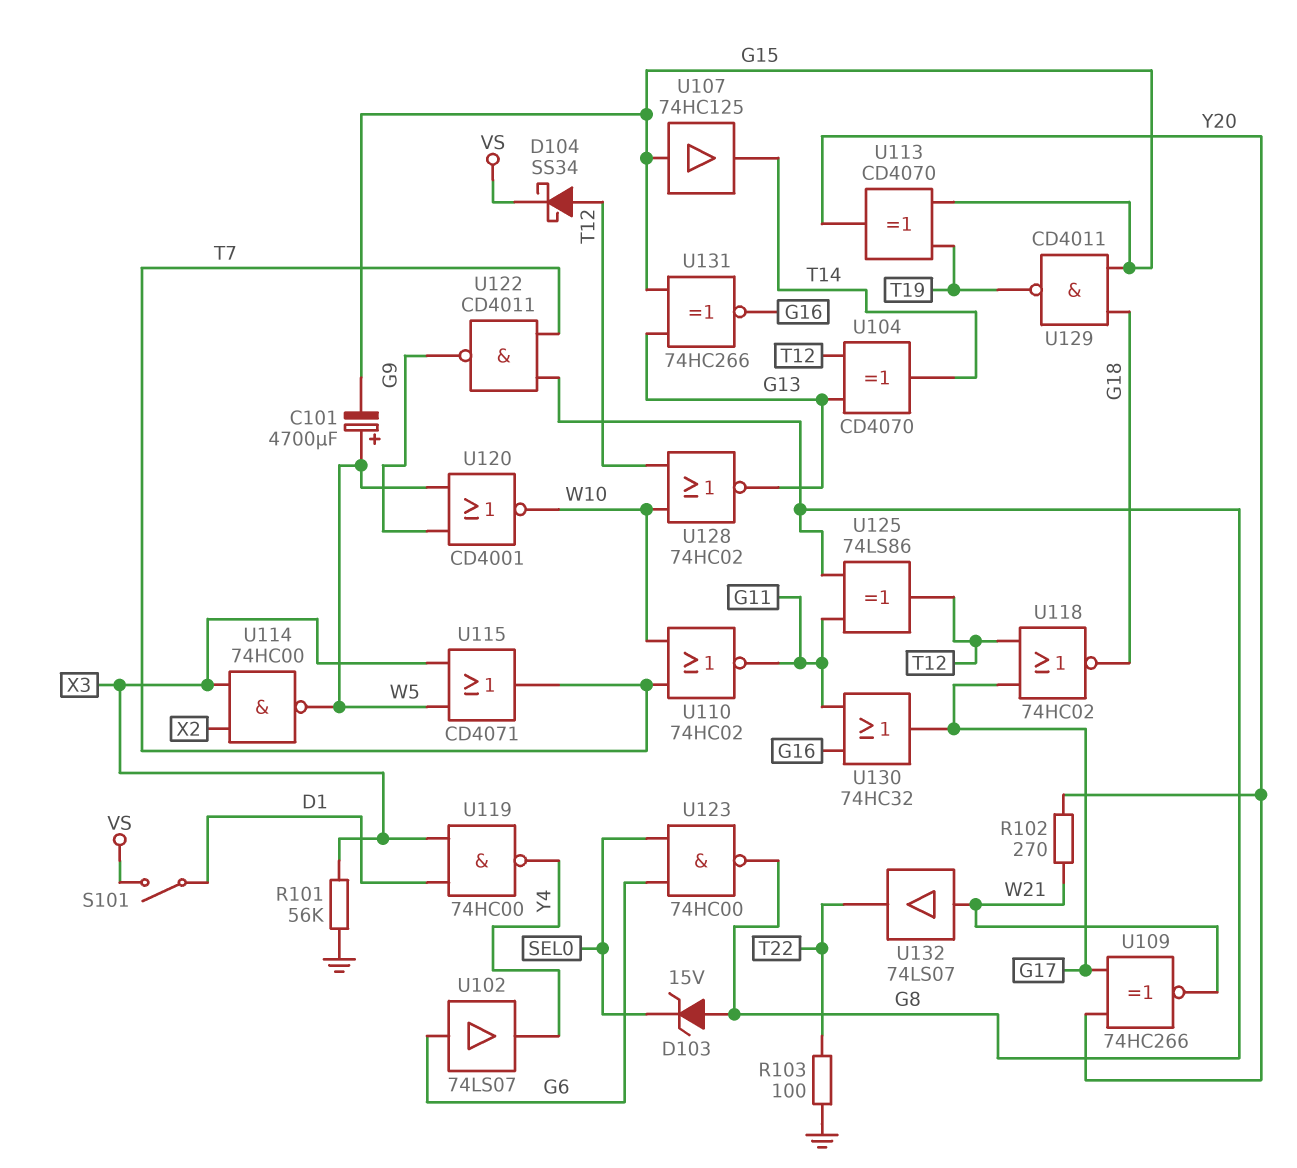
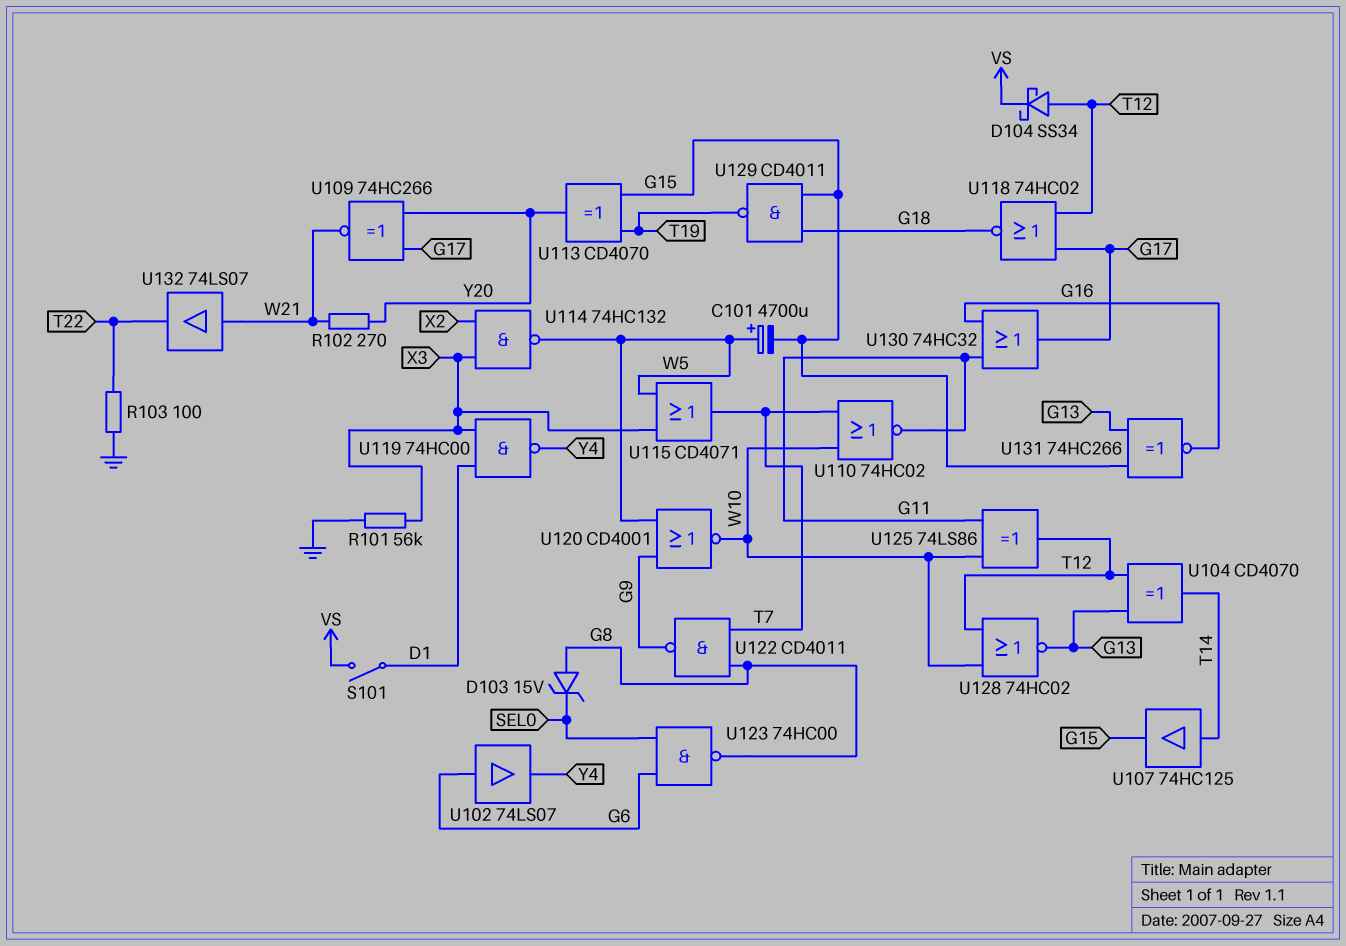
U107: buffer 74HC125 (in G15, out T14) -> buffer 74HC125 (in T14, out G15)
U114: NAND 74HC00 (in X2, in X3, out W5) -> NAND 74HC132 (in X2, in X3, out W5)
U125: XOR 74LS86 (in G8, in G11, out T12) -> XOR 74LS86 (in G11, in W10, out T12)

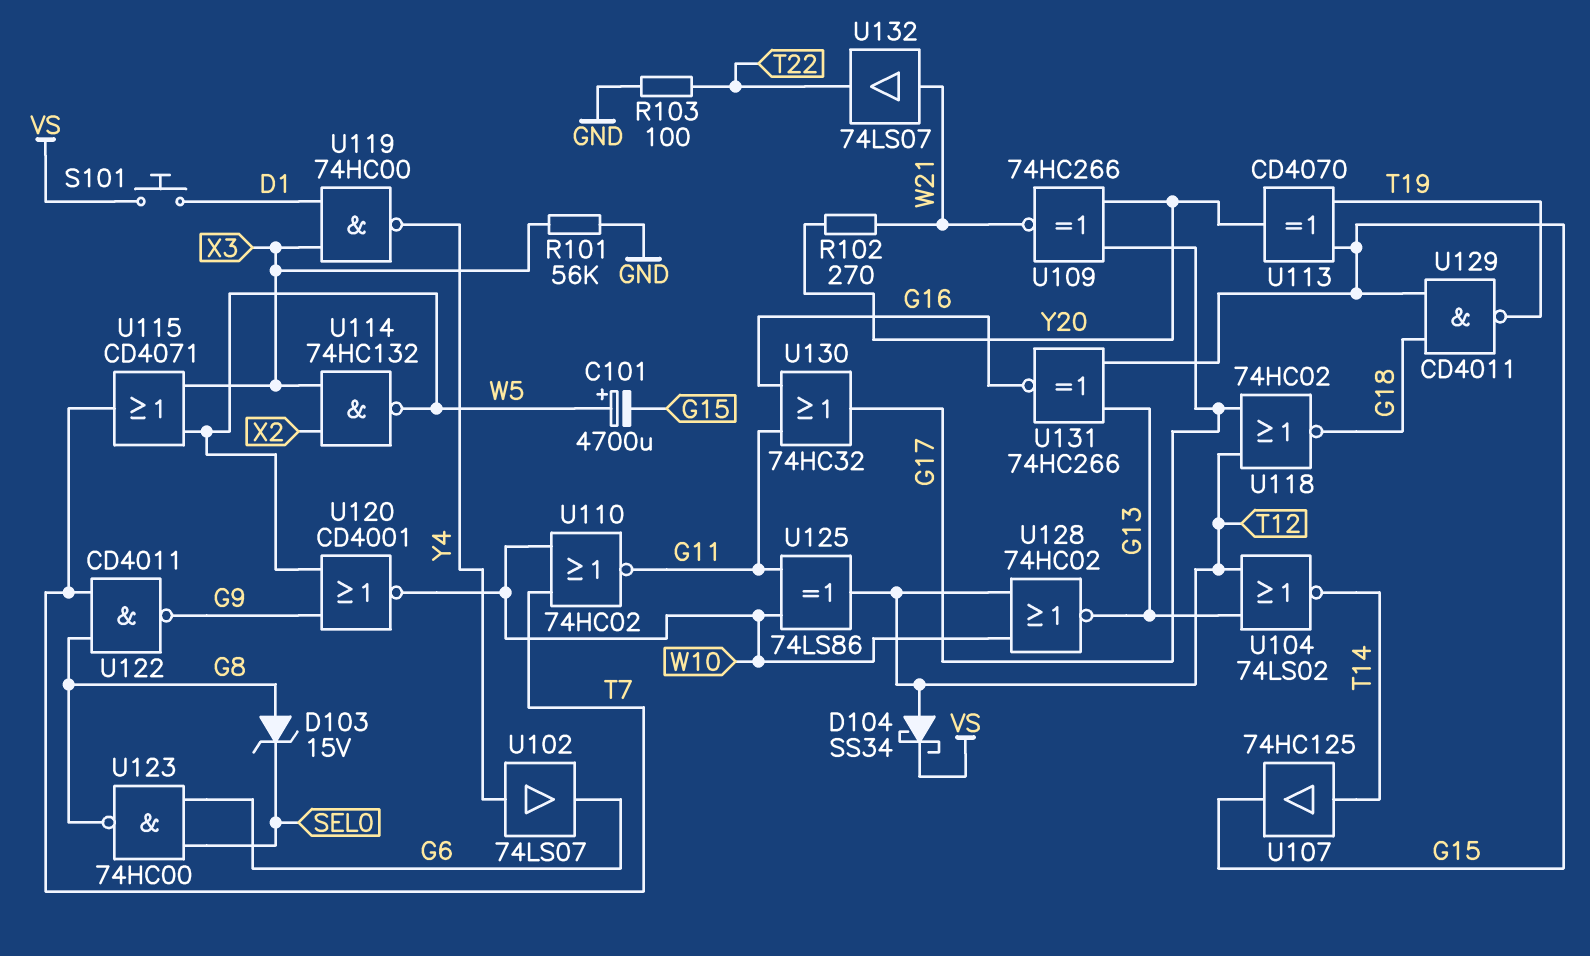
S101: switch (D1, VS) -> button (D1, VS)
U102: buffer 74LS07 (in G6, out Y4) -> buffer 74LS07 (in Y4, out G6)
U104: XOR CD4070 (in G13, in T12, out T14) -> NOR 74LS02 (in G13, in T12, out T14)

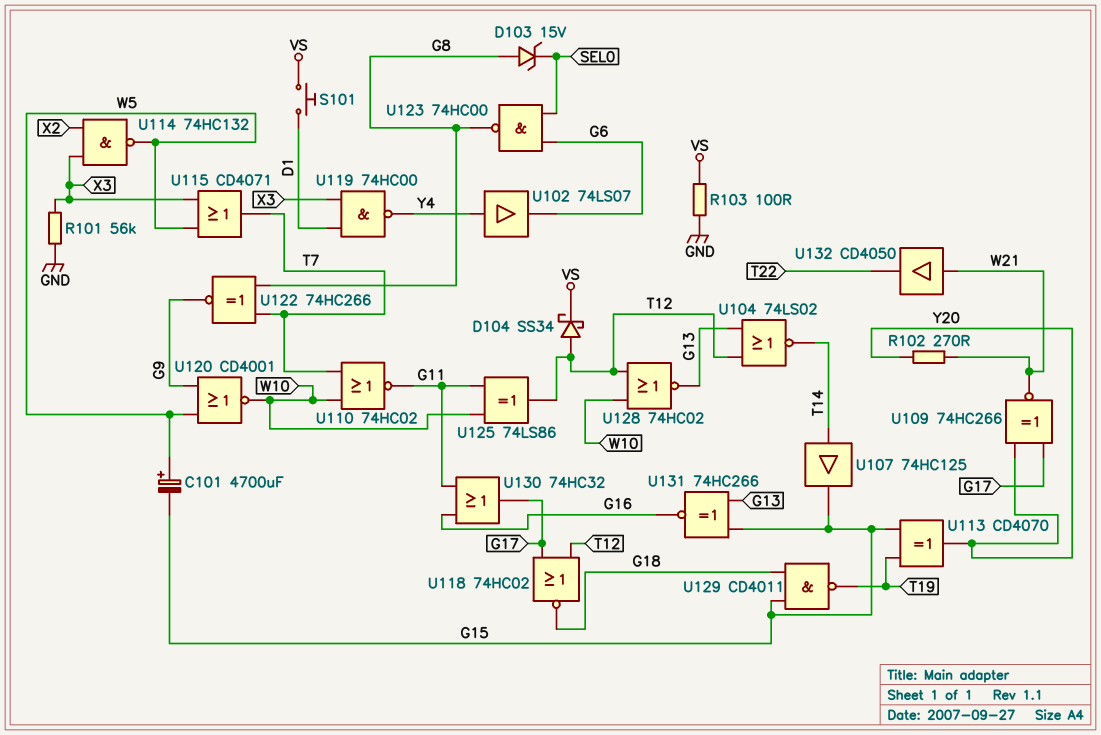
R103: 100 (GND, T22) -> 100 (GND, VS)
U122: NAND CD4011 (in G8, in T7, out G9) -> XNOR 74HC266 (in G8, in T7, out G9)
U132: buffer 74LS07 (in W21, out T22) -> buffer CD4050 (in W21, out T22)

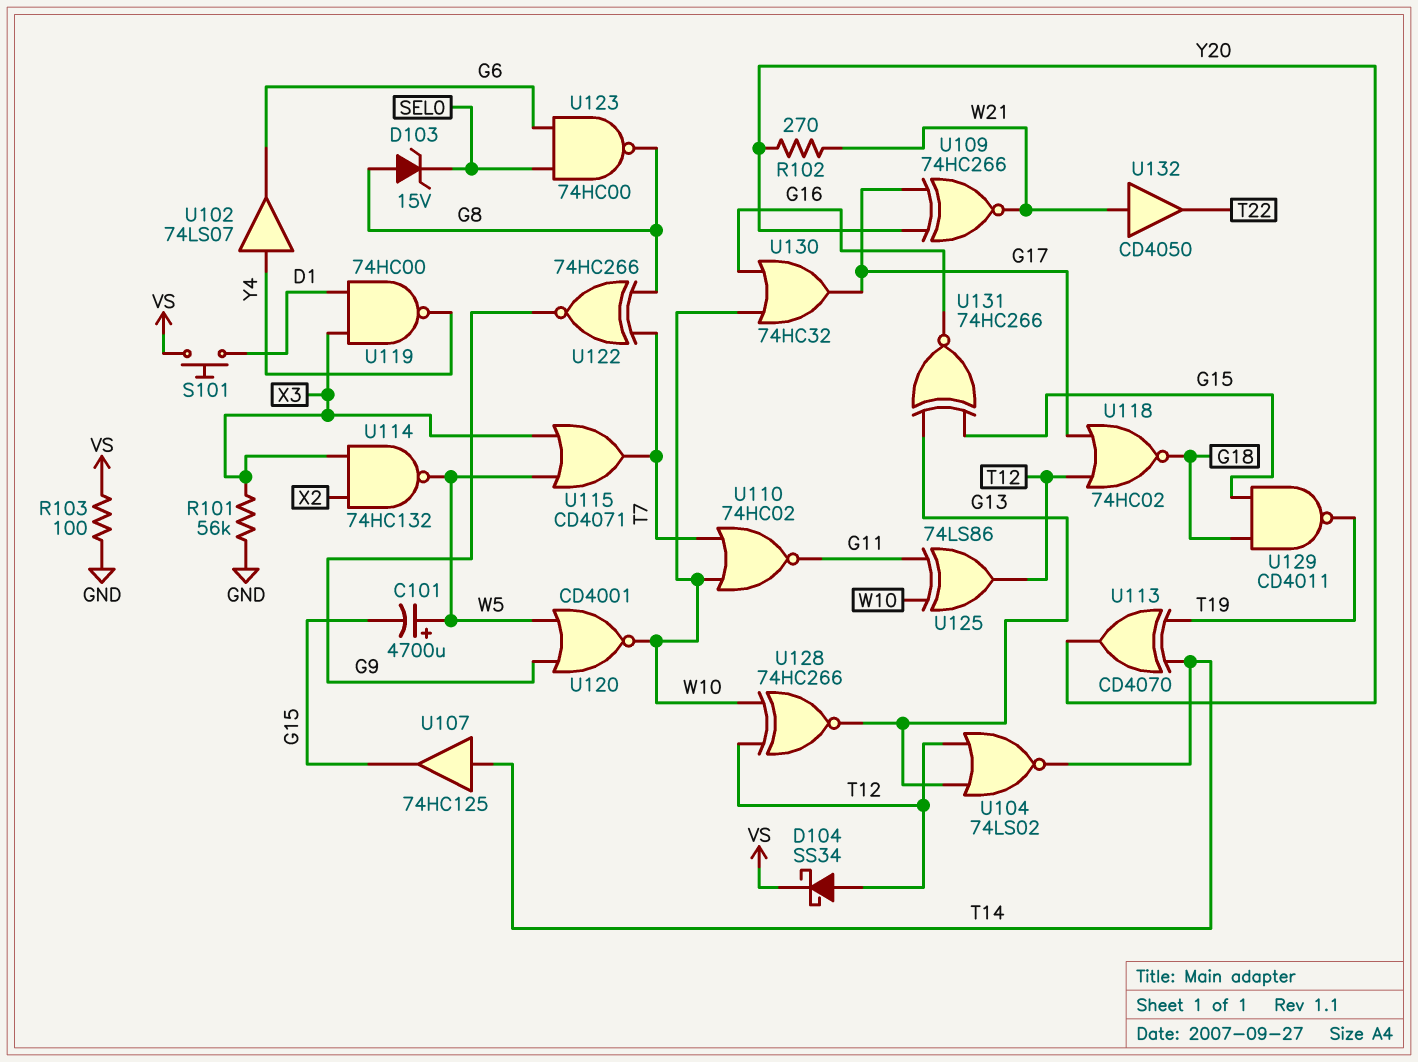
U113: XOR CD4070 (in G15, in T19, out Y20) -> XOR CD4070 (in T14, in T19, out Y20)
U128: NOR 74HC02 (in T12, in W10, out G13) -> XNOR 74HC266 (in T12, in W10, out G13)
U130: OR 74HC32 (in G11, in G16, out G17) -> OR 74HC32 (in G16, in W10, out G17)

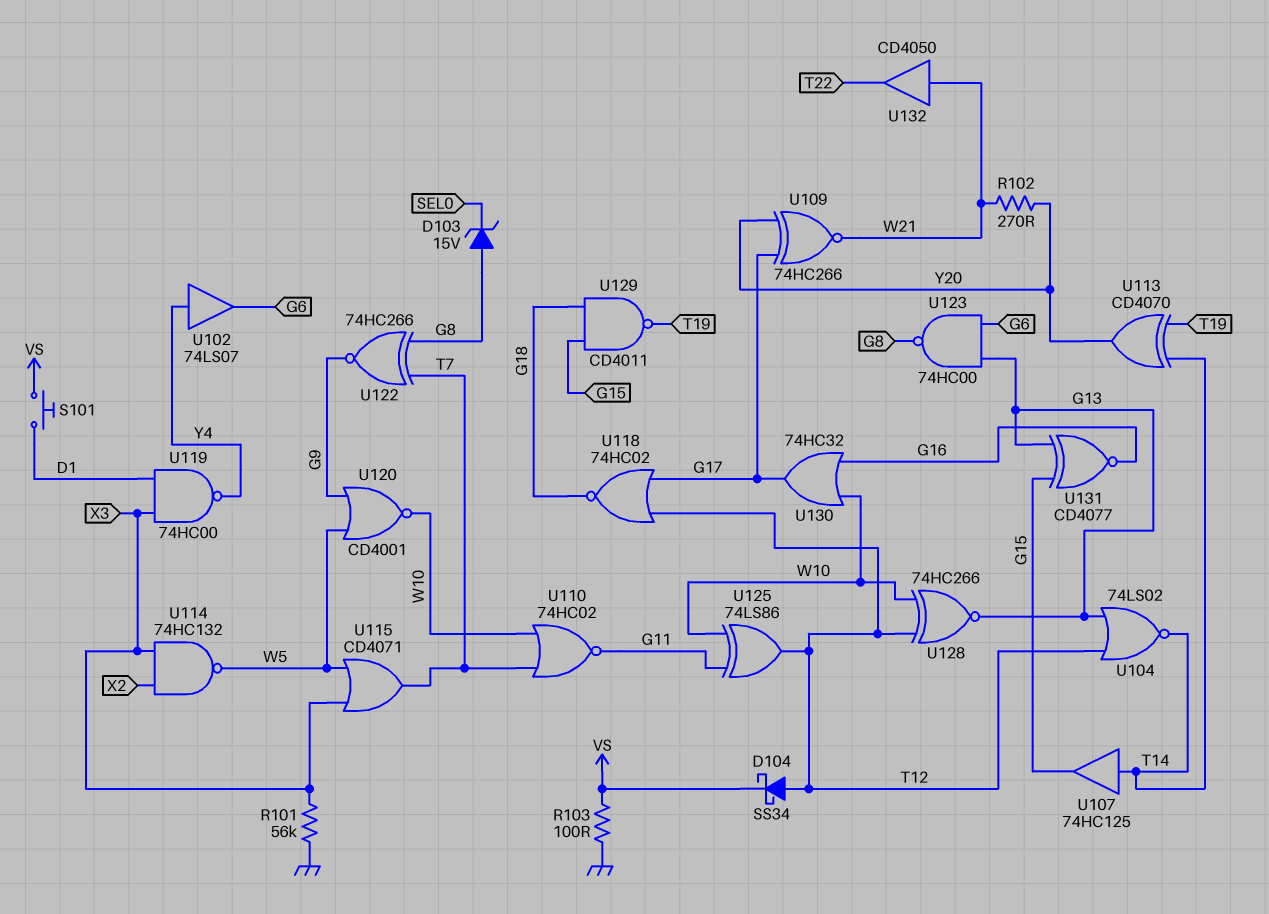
C101: 4700uF (plus W5, minus G15) -> none
U123: NAND 74HC00 (in G6, in SEL0, out G8) -> NAND 74HC00 (in G6, in G13, out G8)
U131: XNOR 74HC266 (in G13, in G15, out G16) -> XNOR CD4077 (in G13, in G15, out G16)

